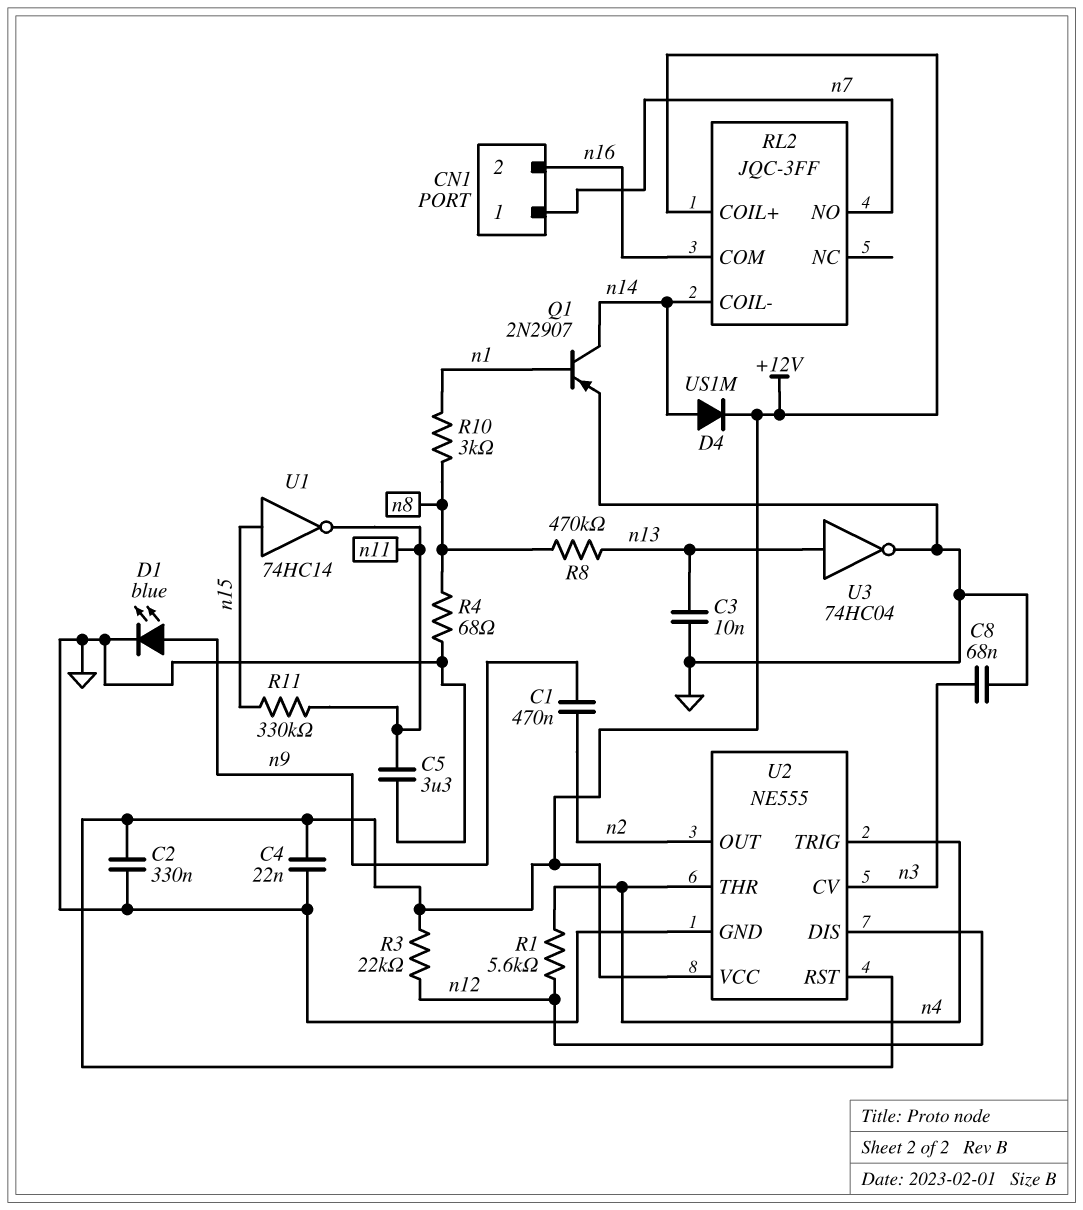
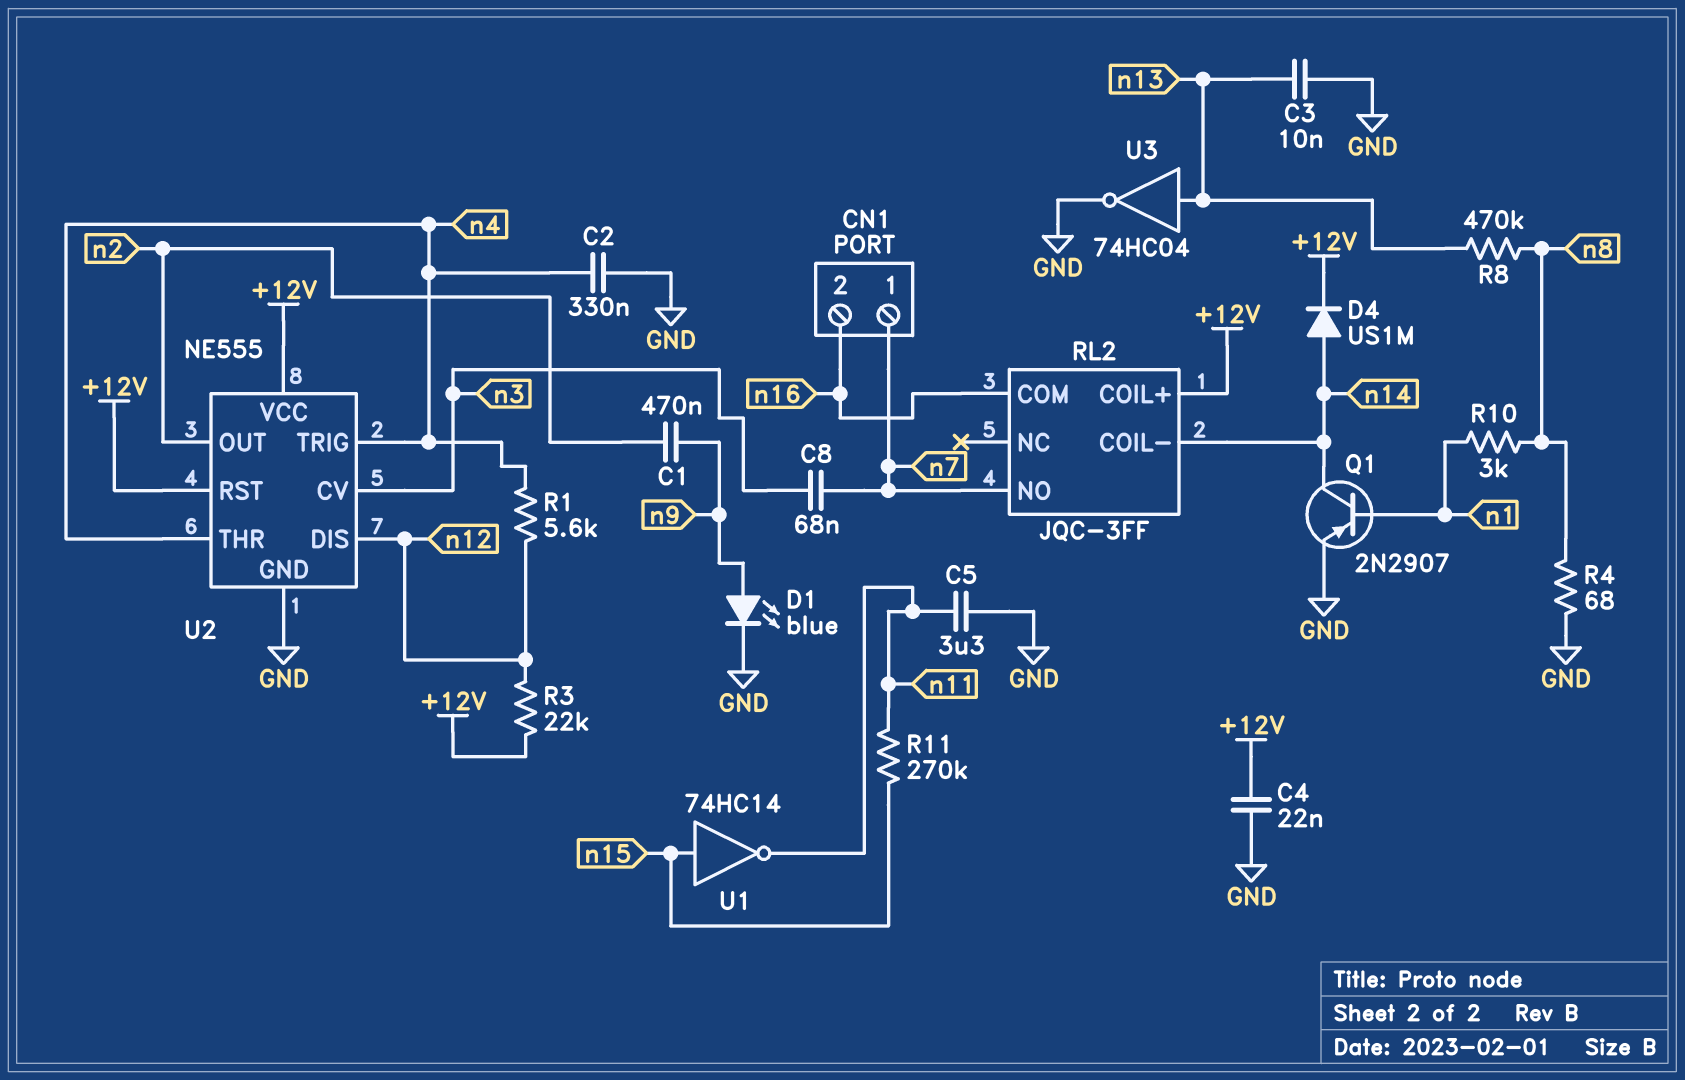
C2: 330nF (+12V, GND) -> 330nF (GND, n4)
C8: 68nF (GND, n3) -> 68nF (n3, n7)
R11: 330k (n11, n15) -> 270k (n11, n15)

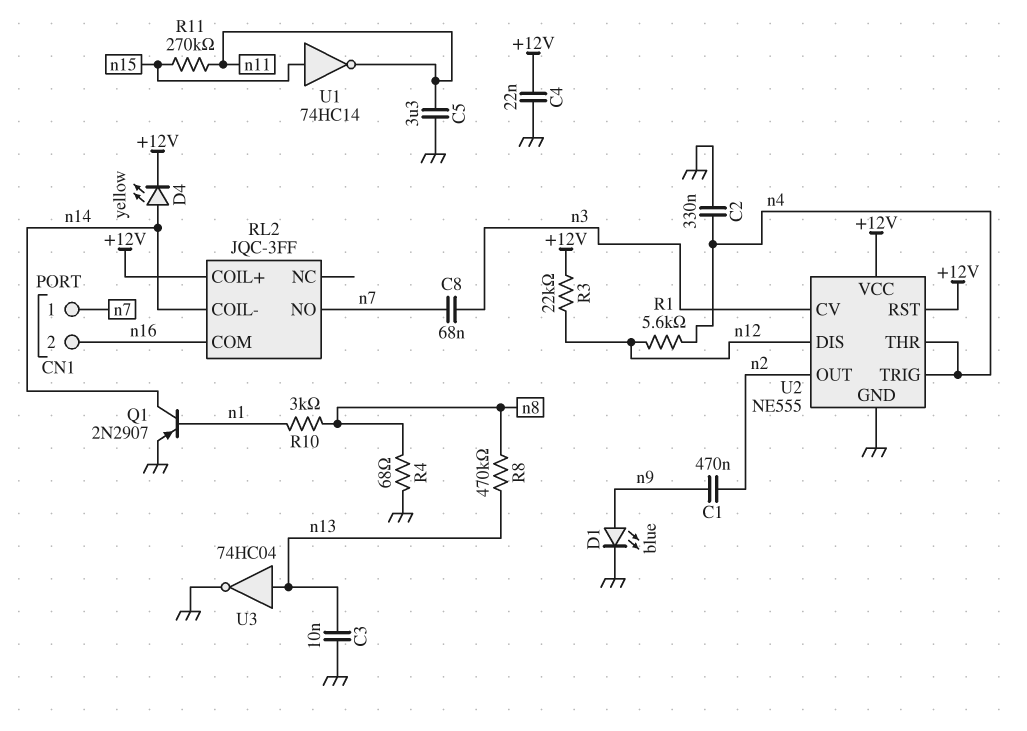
D4: diode US1M (A n14, K +12V) -> LED yellow (A n14, K +12V)

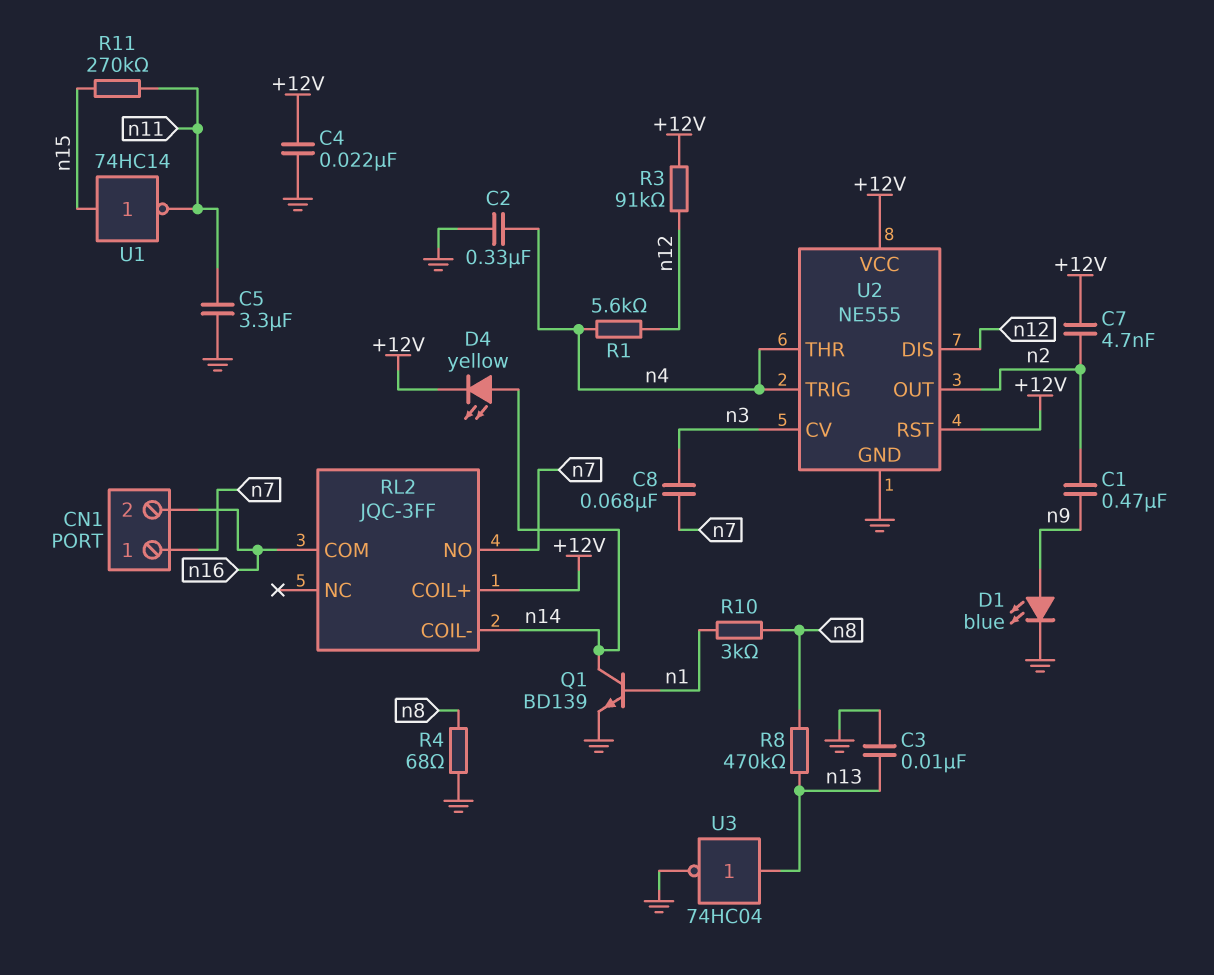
C7: none -> 4.7nF (+12V, n2)
Q1: PNP 2N2907 (B n1, C n14, E GND) -> NPN BD139 (B n1, C n14, E GND)
R3: 22k (+12V, n12) -> 91k (+12V, n12)

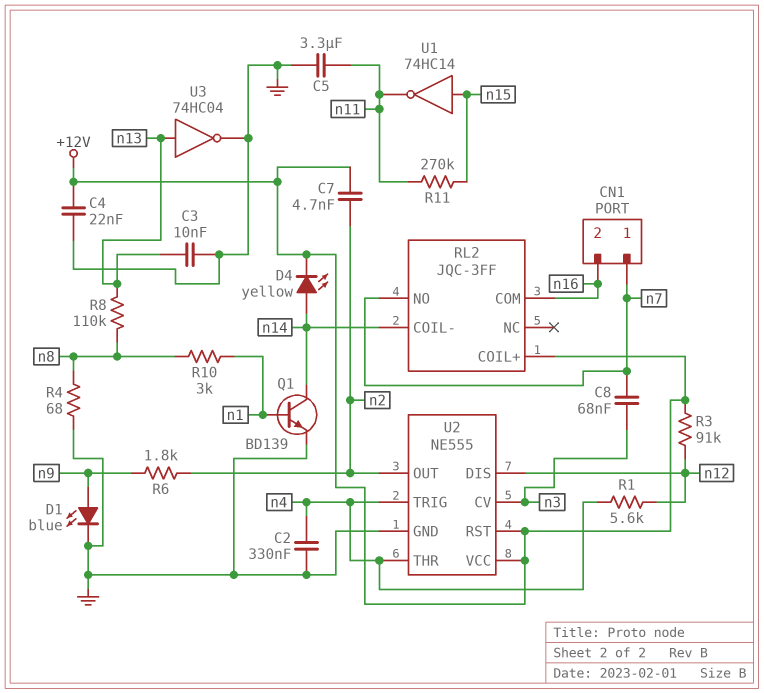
C1: 470nF (n2, n9) -> none
R6: none -> 1.8k (n2, n9)
R8: 470k (n8, n13) -> 110k (n8, n13)

